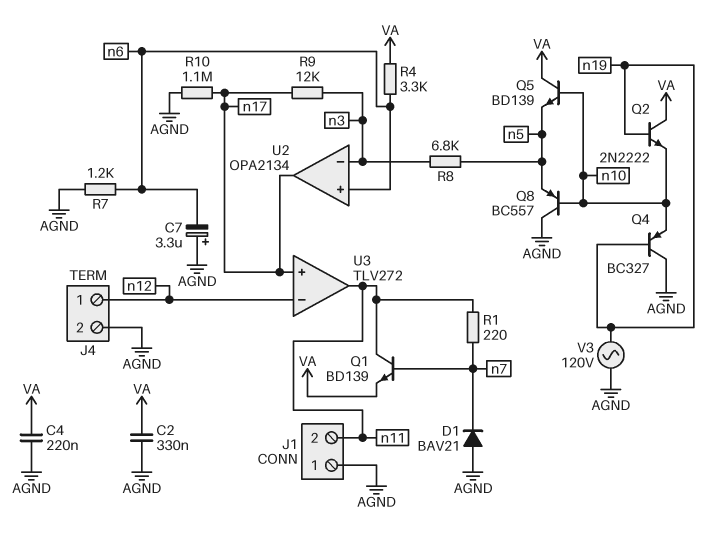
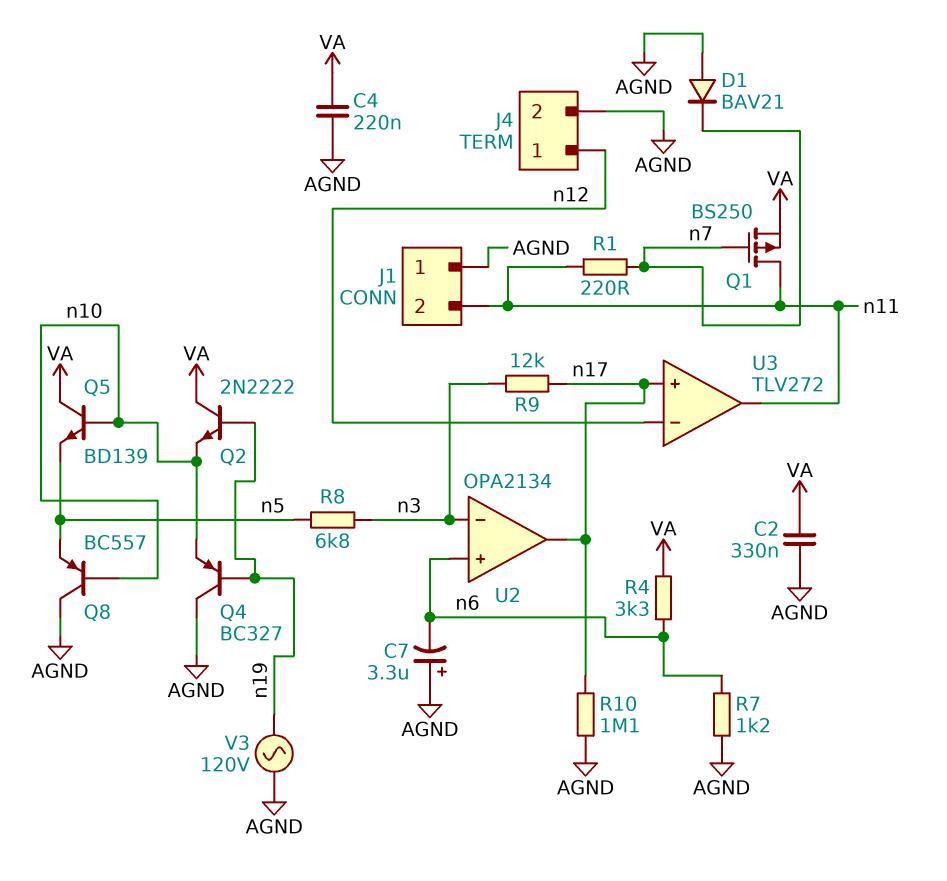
Q1: NPN BD139 (B n7, C n11, E VA) -> PMOS BS250 (G n7, D n11, S VA)

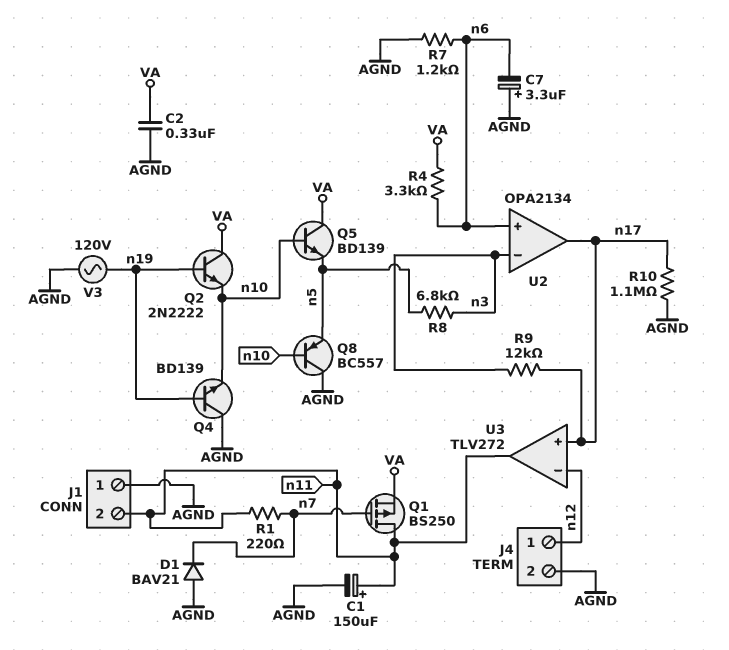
C1: none -> 150uF (plus n11, minus AGND)
C4: 220nF (AGND, VA) -> none
Q4: PNP BC327 (B n19, C AGND, E n10) -> NPN BD139 (B n19, C AGND, E n10)

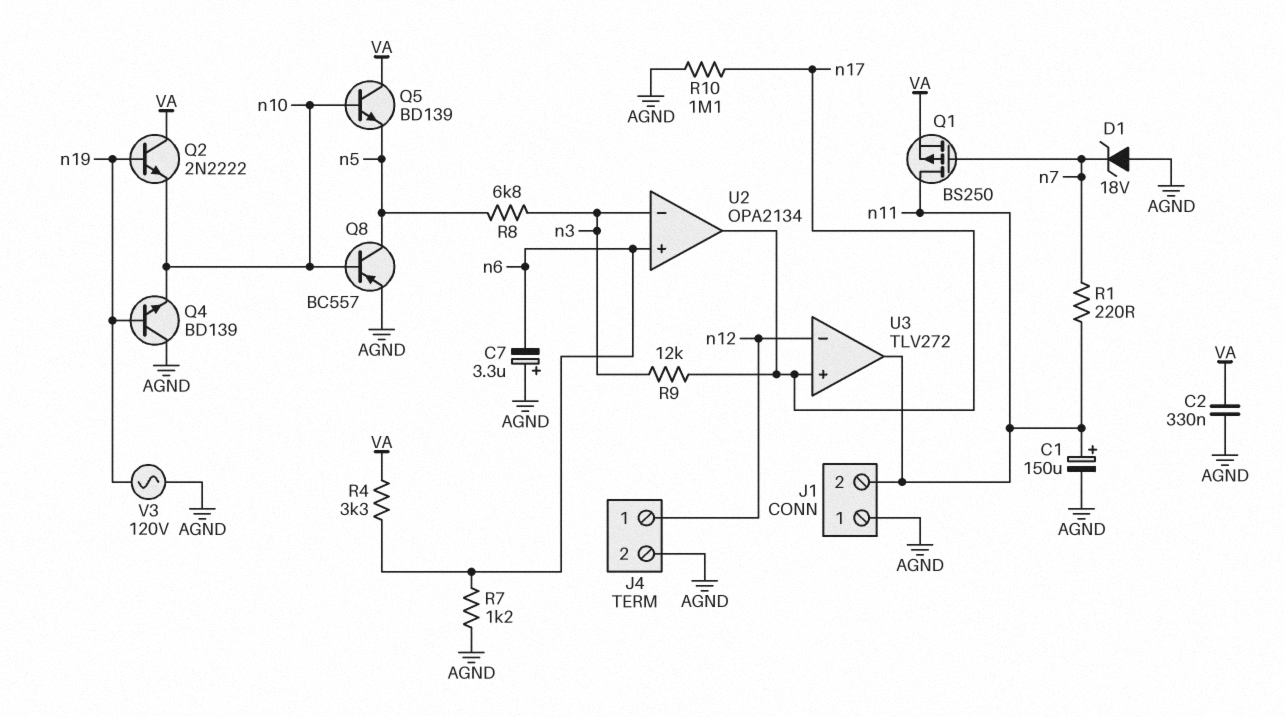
D1: diode BAV21 (A AGND, K n7) -> zener 18V (A AGND, K n7)
Q8: PNP BC557 (B n10, C AGND, E n5) -> PNP BC557 (B n10, C n5, E AGND)

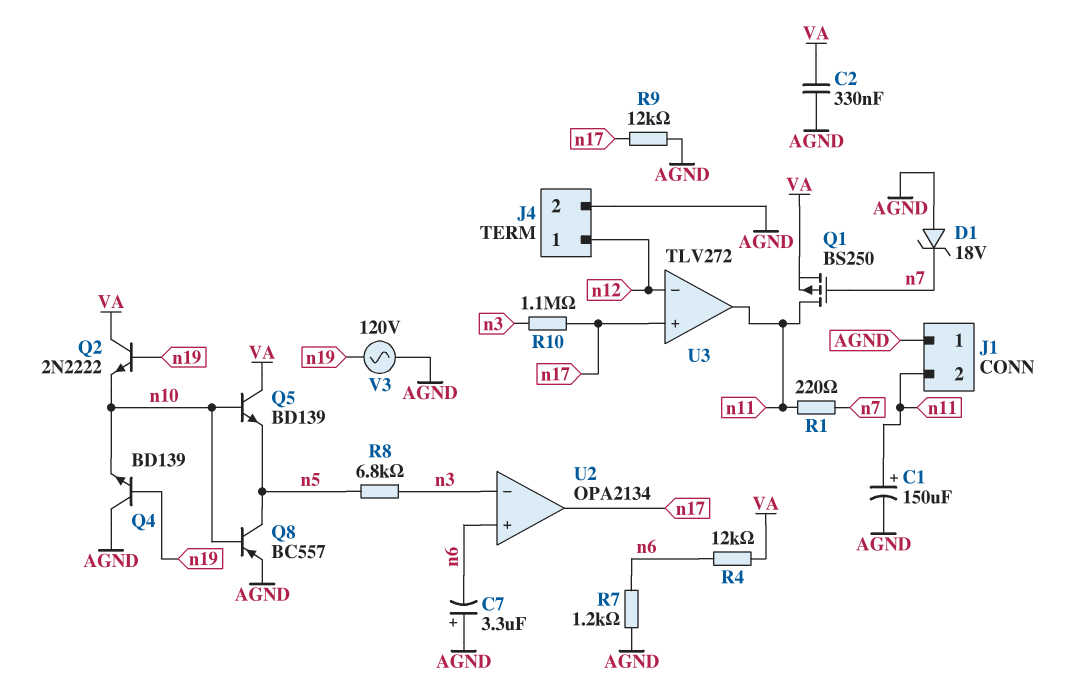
R4: 3.3k (VA, n6) -> 12k (VA, n6)
R9: 12k (n3, n17) -> 12k (AGND, n17)
R10: 1.1M (AGND, n17) -> 1.1M (n3, n17)

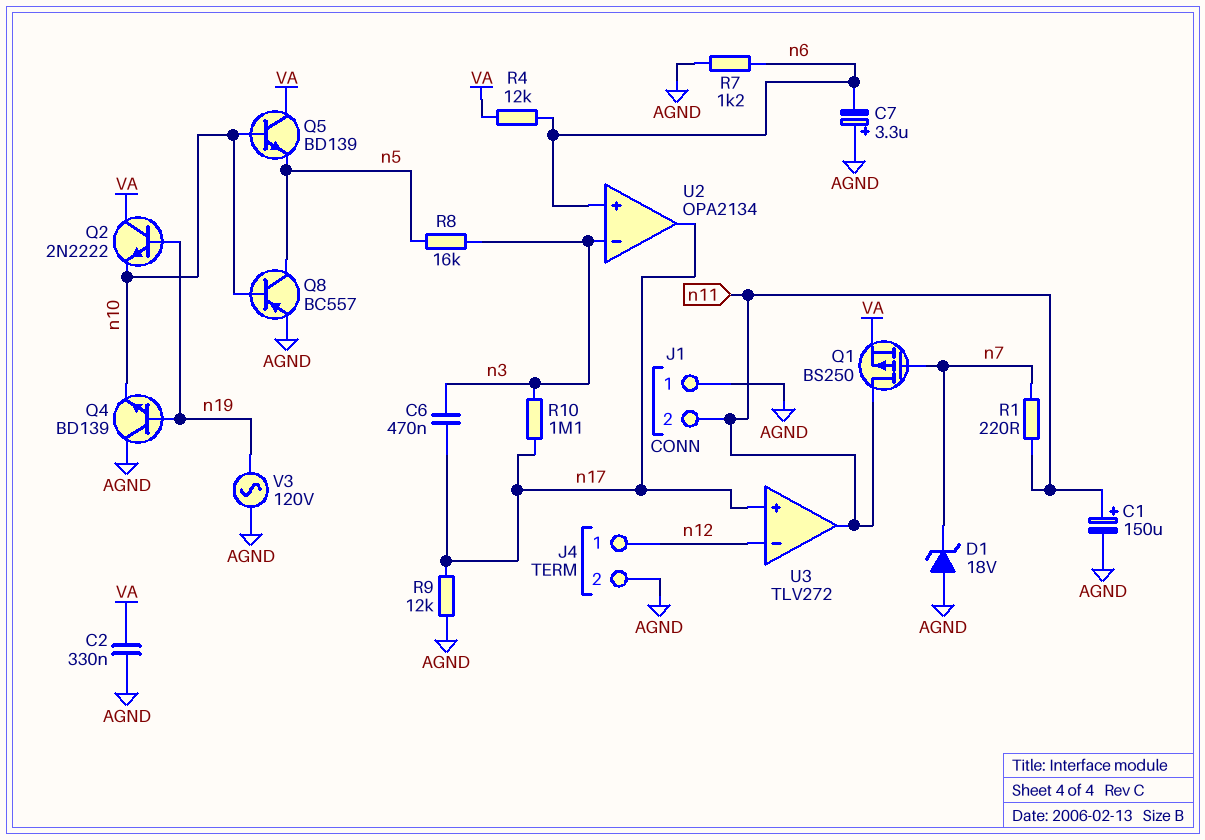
C6: none -> 470nF (n3, n17)
R8: 6.8k (n3, n5) -> 16k (n3, n5)

